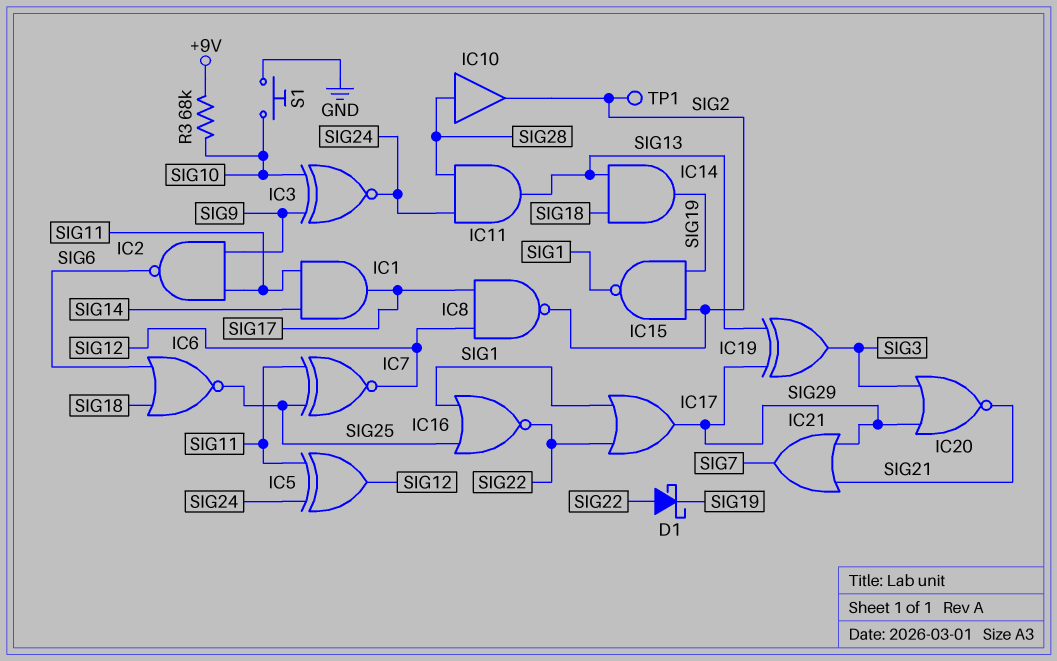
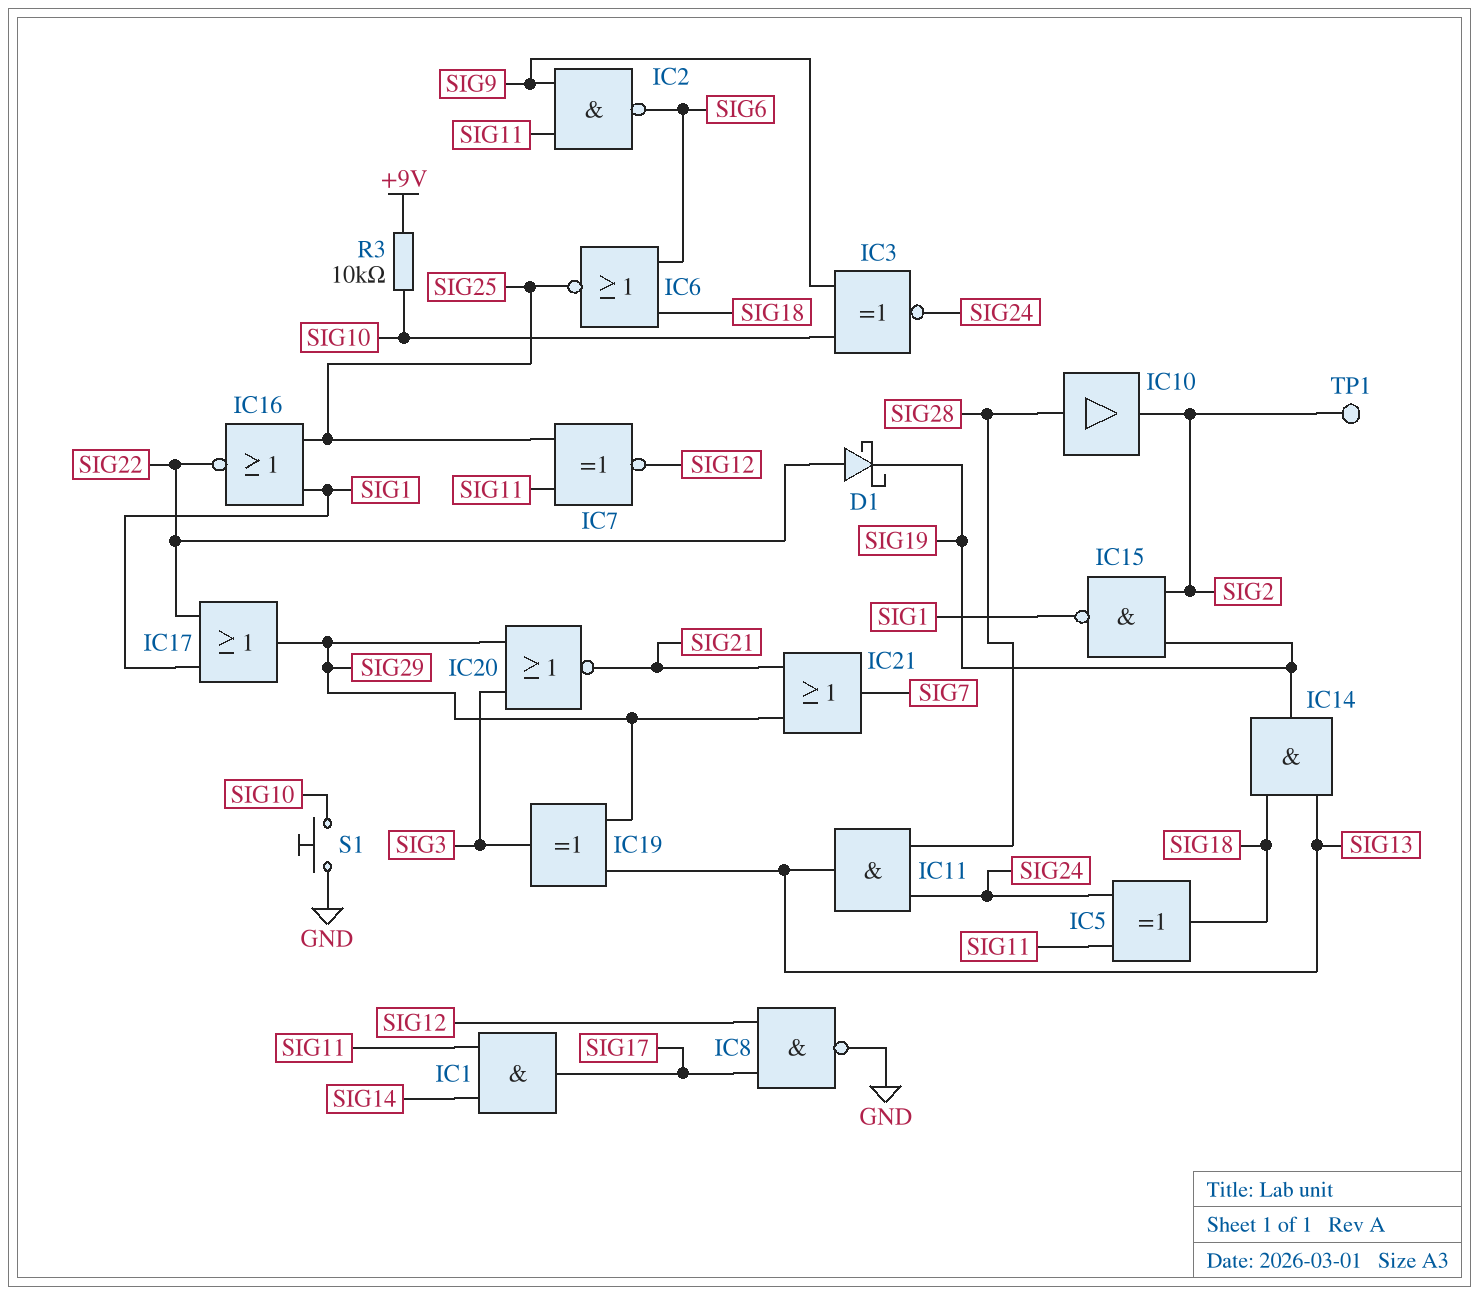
IC5: XOR (in SIG11, in SIG24, out SIG12) -> XOR (in SIG11, in SIG24, out SIG18)
IC8: NAND (in SIG12, in SIG17, out SIG2) -> NAND (in SIG12, in SIG17, out GND)
R3: 68k (+9V, SIG10) -> 10k (+9V, SIG10)

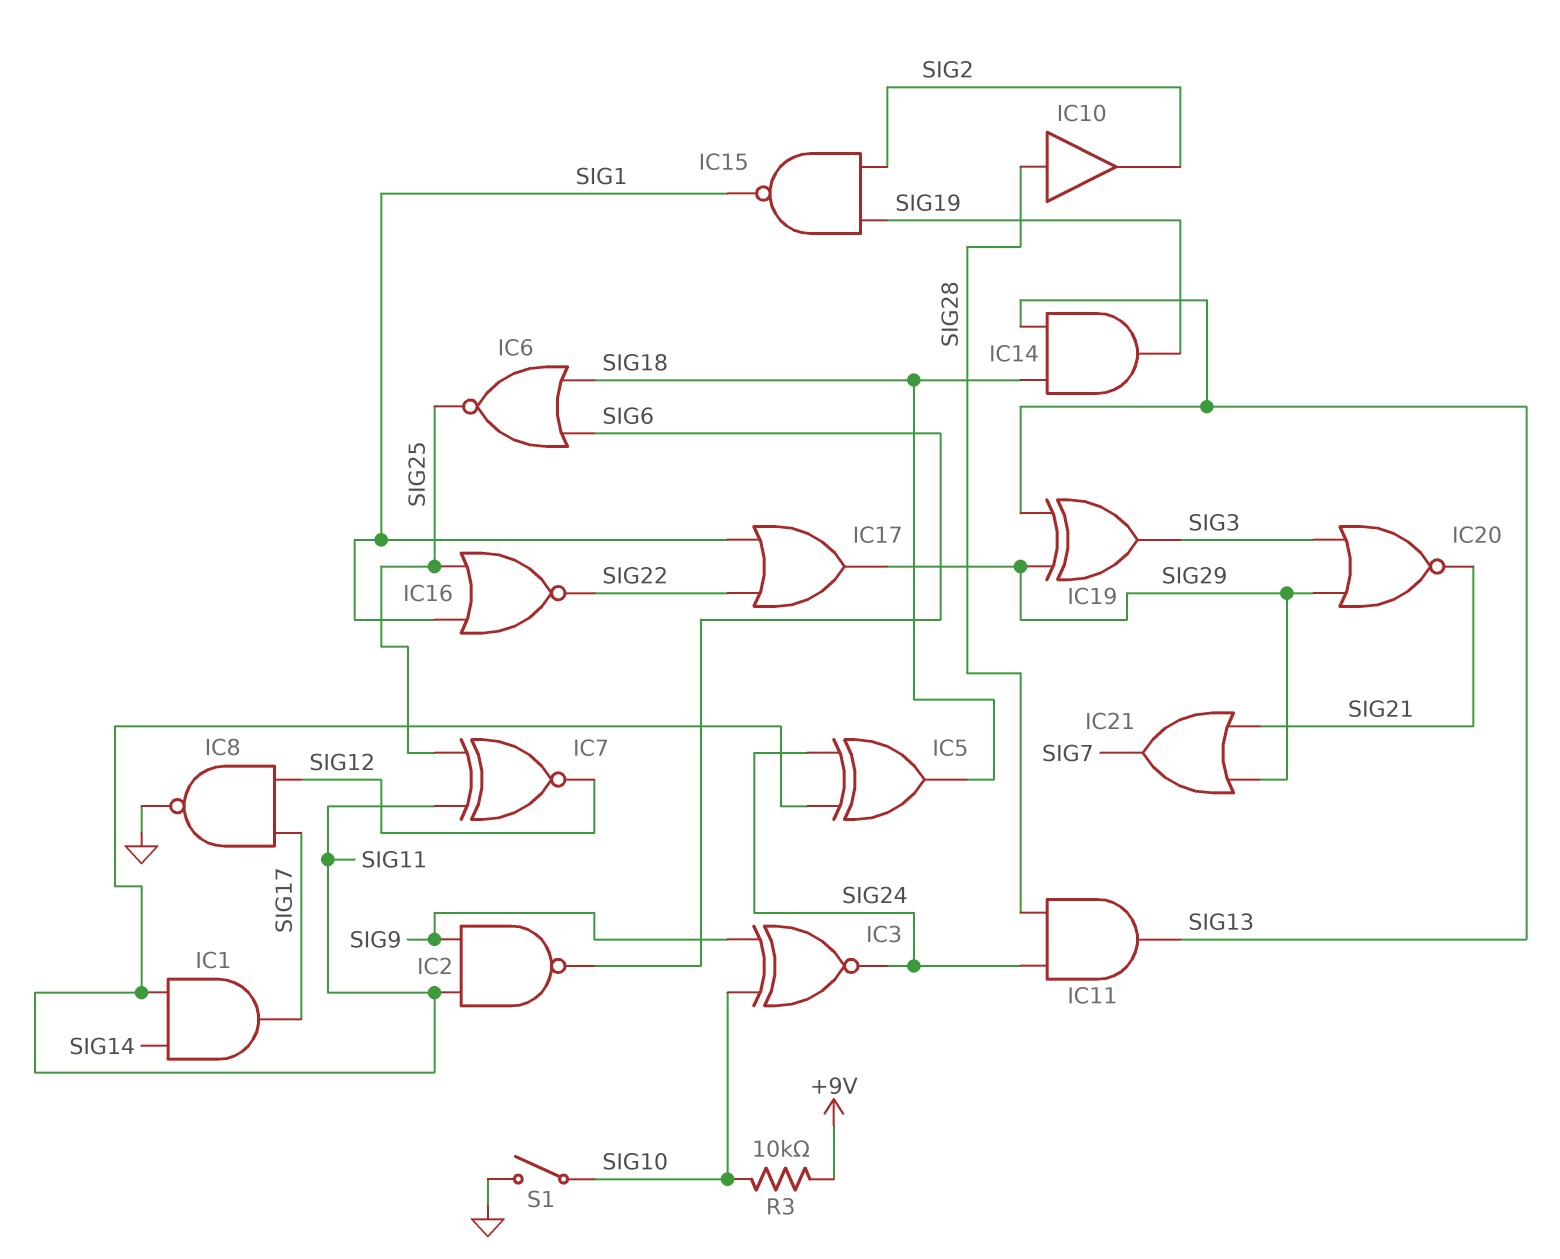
D1: schottky (A SIG22, K SIG19) -> none
S1: button (GND, SIG10) -> switch (GND, SIG10)
TP1: test point (SIG2) -> none

